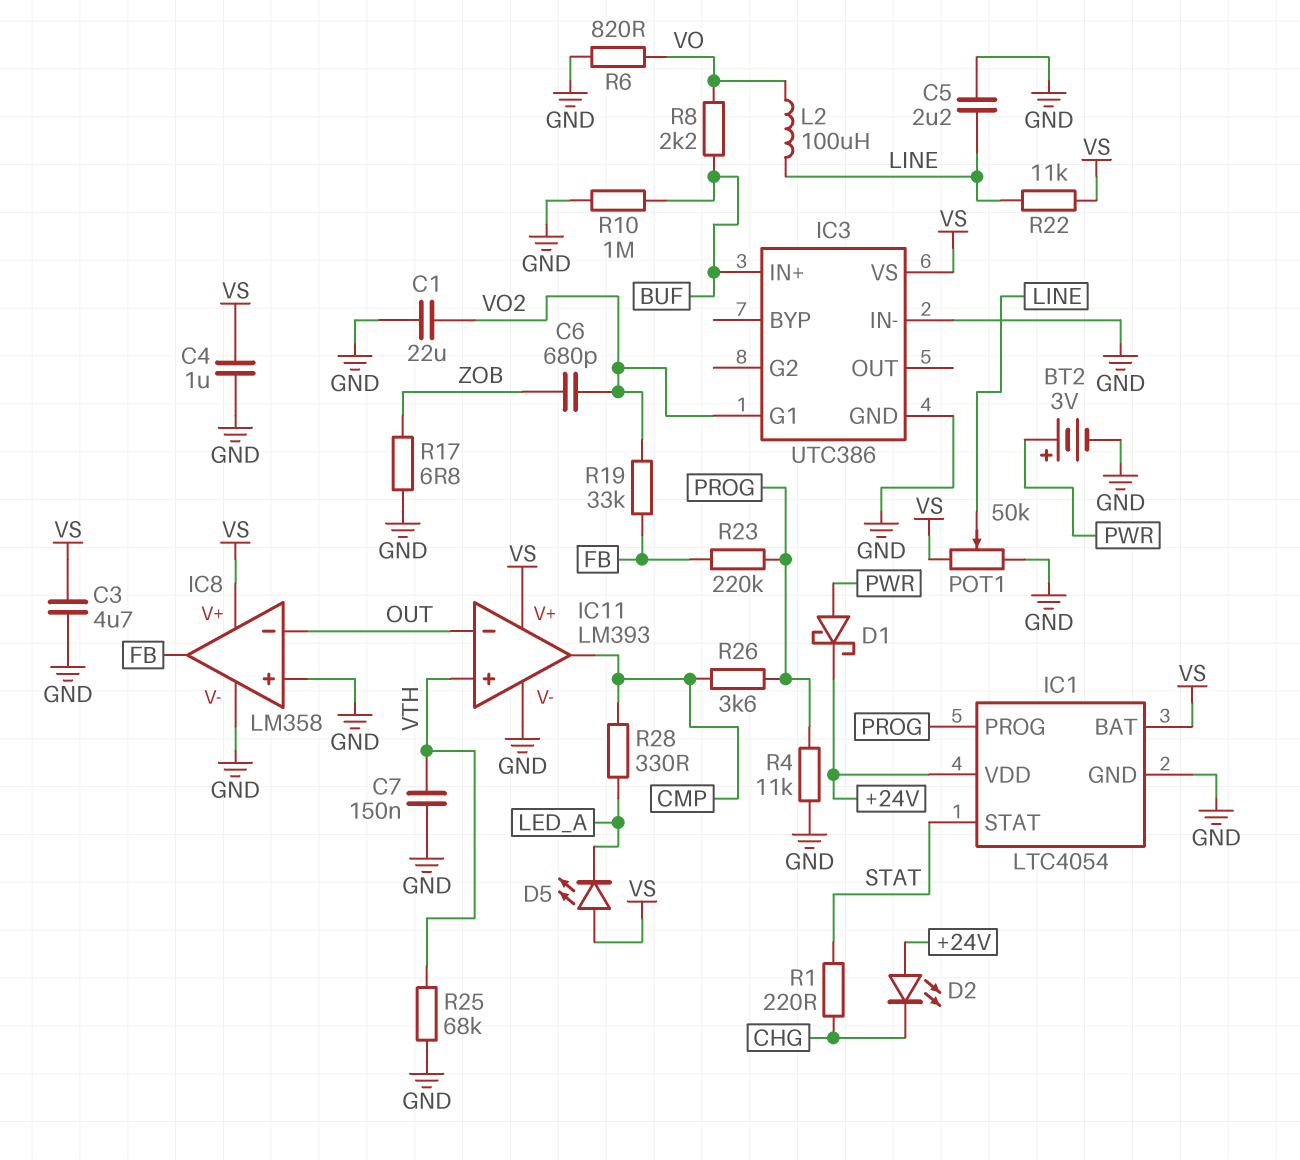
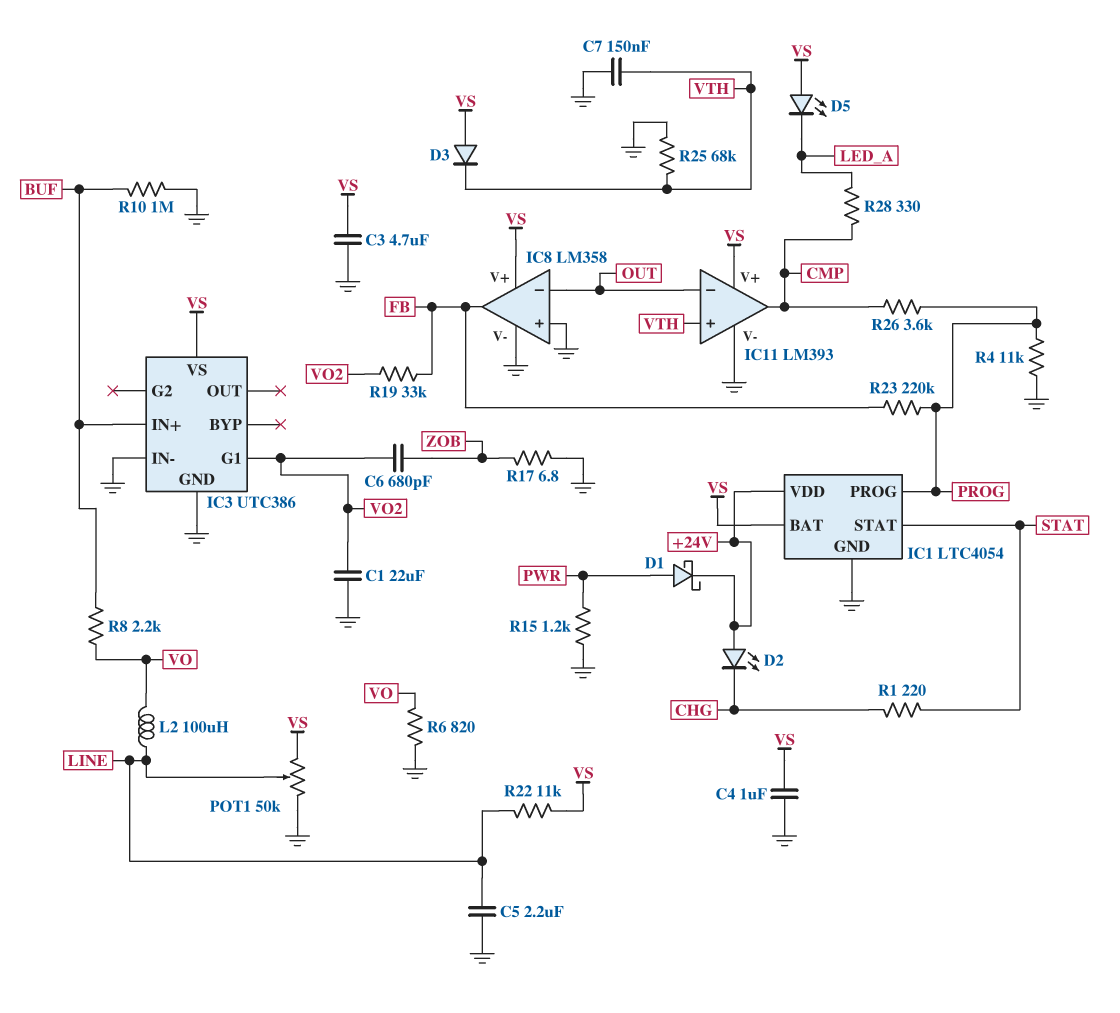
BT2: 3V (plus PWR, minus GND) -> none
D3: none -> diode (A VS, K VTH)
R15: none -> 1.2k (GND, PWR)

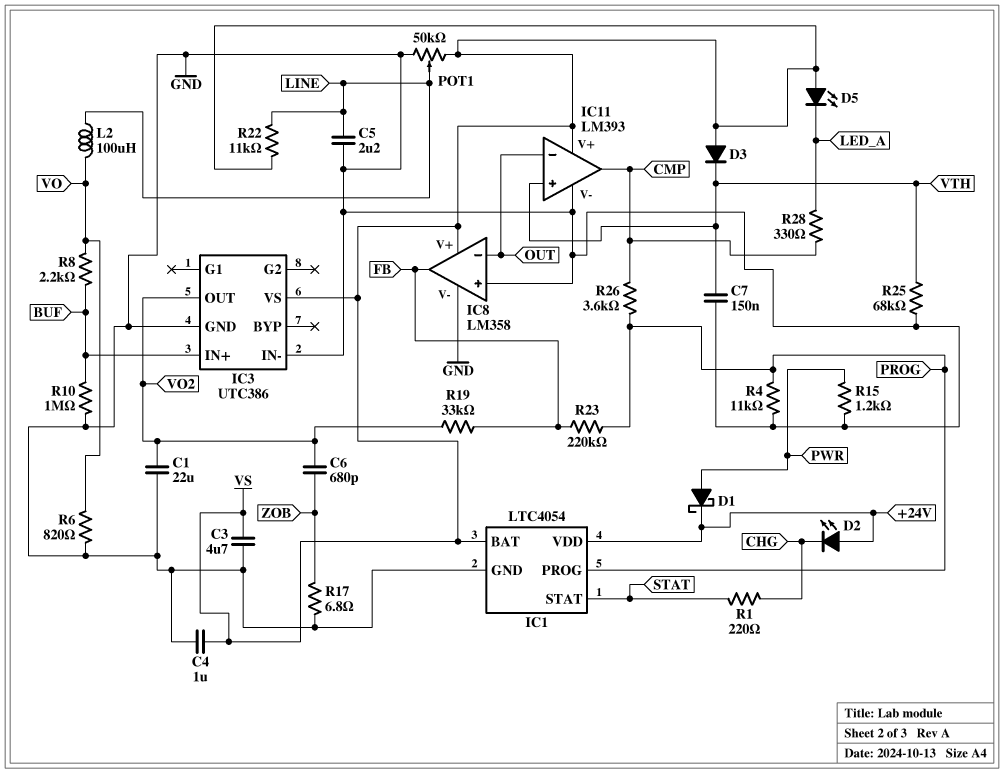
IC3 pin G1: VO2 -> none
IC3 pin OUT: none -> VO2

